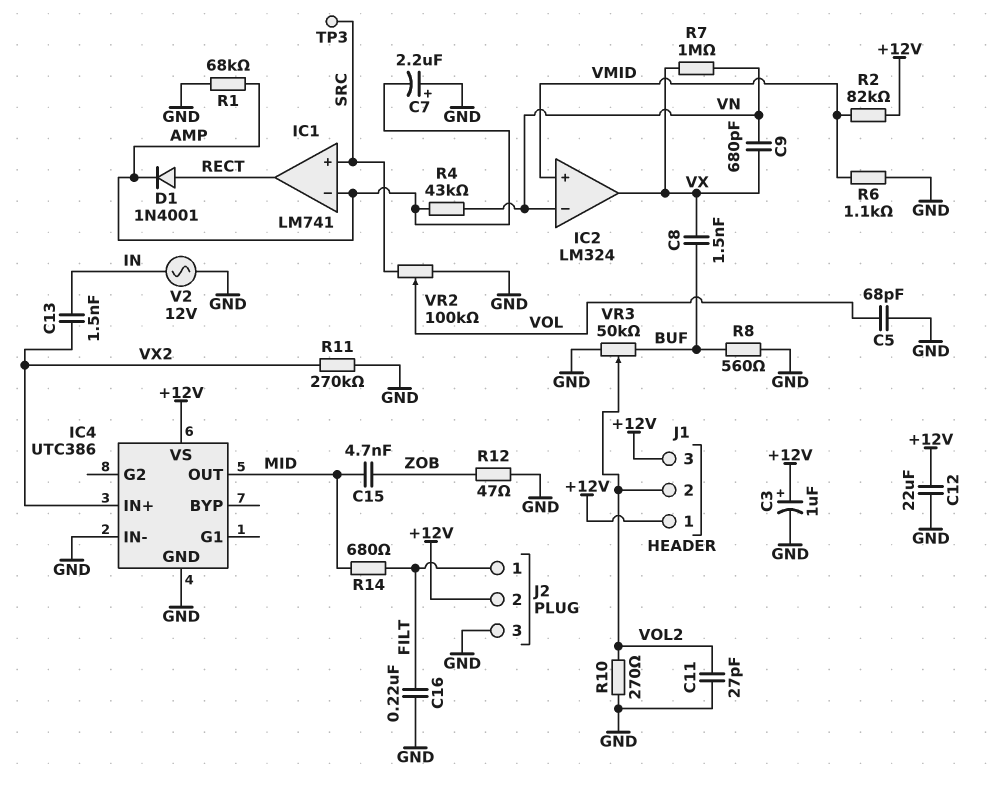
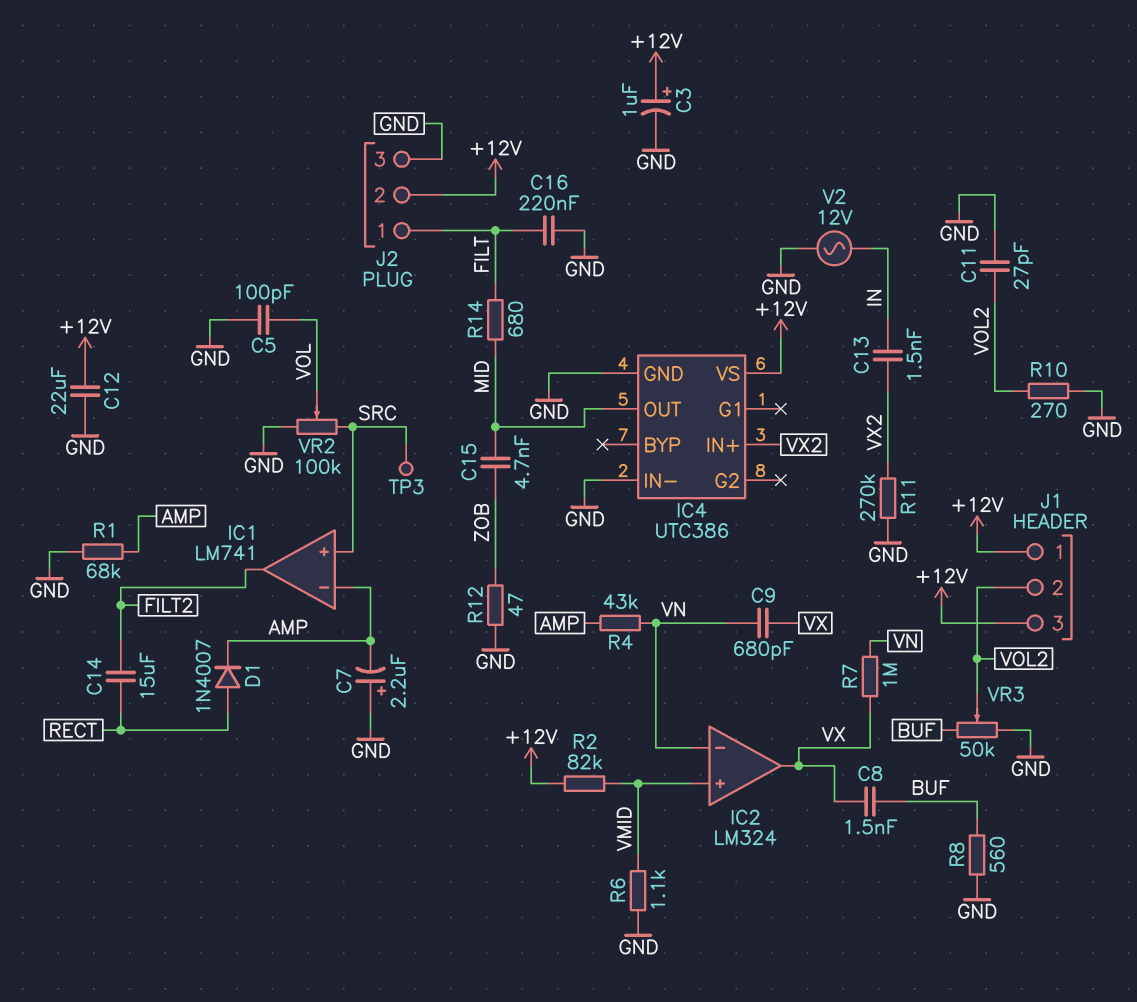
C5: 68pF (GND, VOL) -> 100pF (GND, VOL)
C14: none -> 15uF (FILT2, RECT)
D1: diode 1N4001 (A RECT, K AMP) -> diode 1N4007 (A RECT, K AMP)
IC1 pin out: RECT -> FILT2

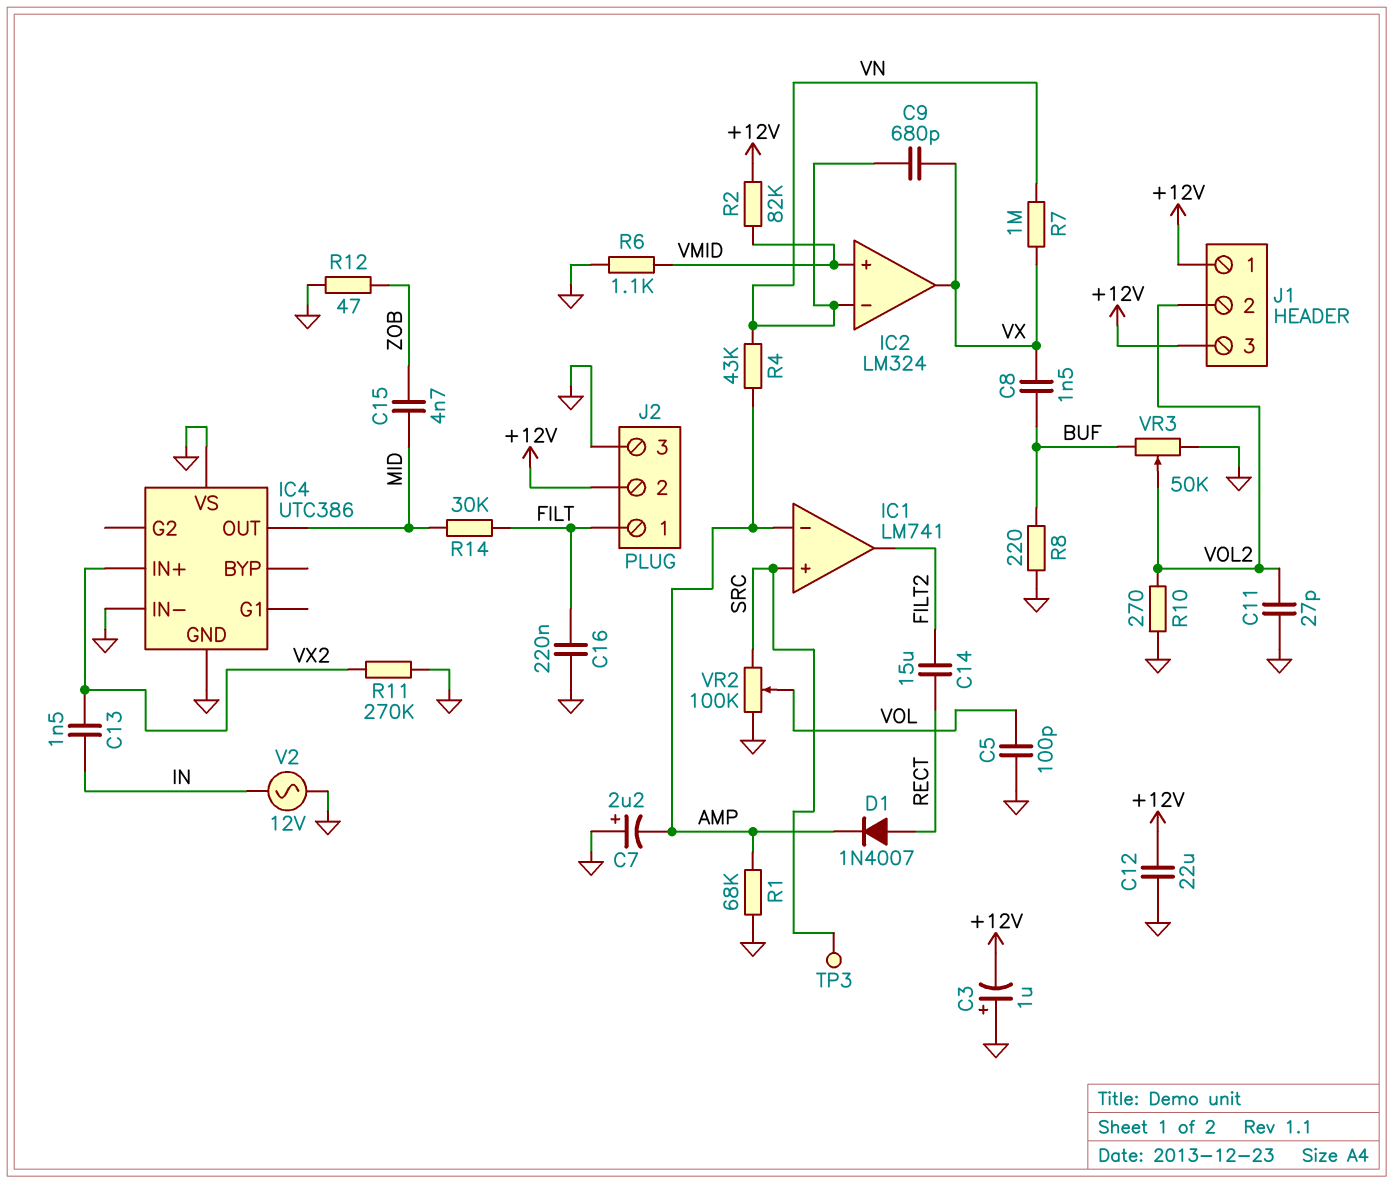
C3: 1uF (plus +12V, minus GND) -> 1uF (plus GND, minus +12V)
IC4 pin VS: +12V -> GND
R8: 560 (BUF, GND) -> 220 (BUF, GND)
R14: 680 (FILT, MID) -> 30k (FILT, MID)

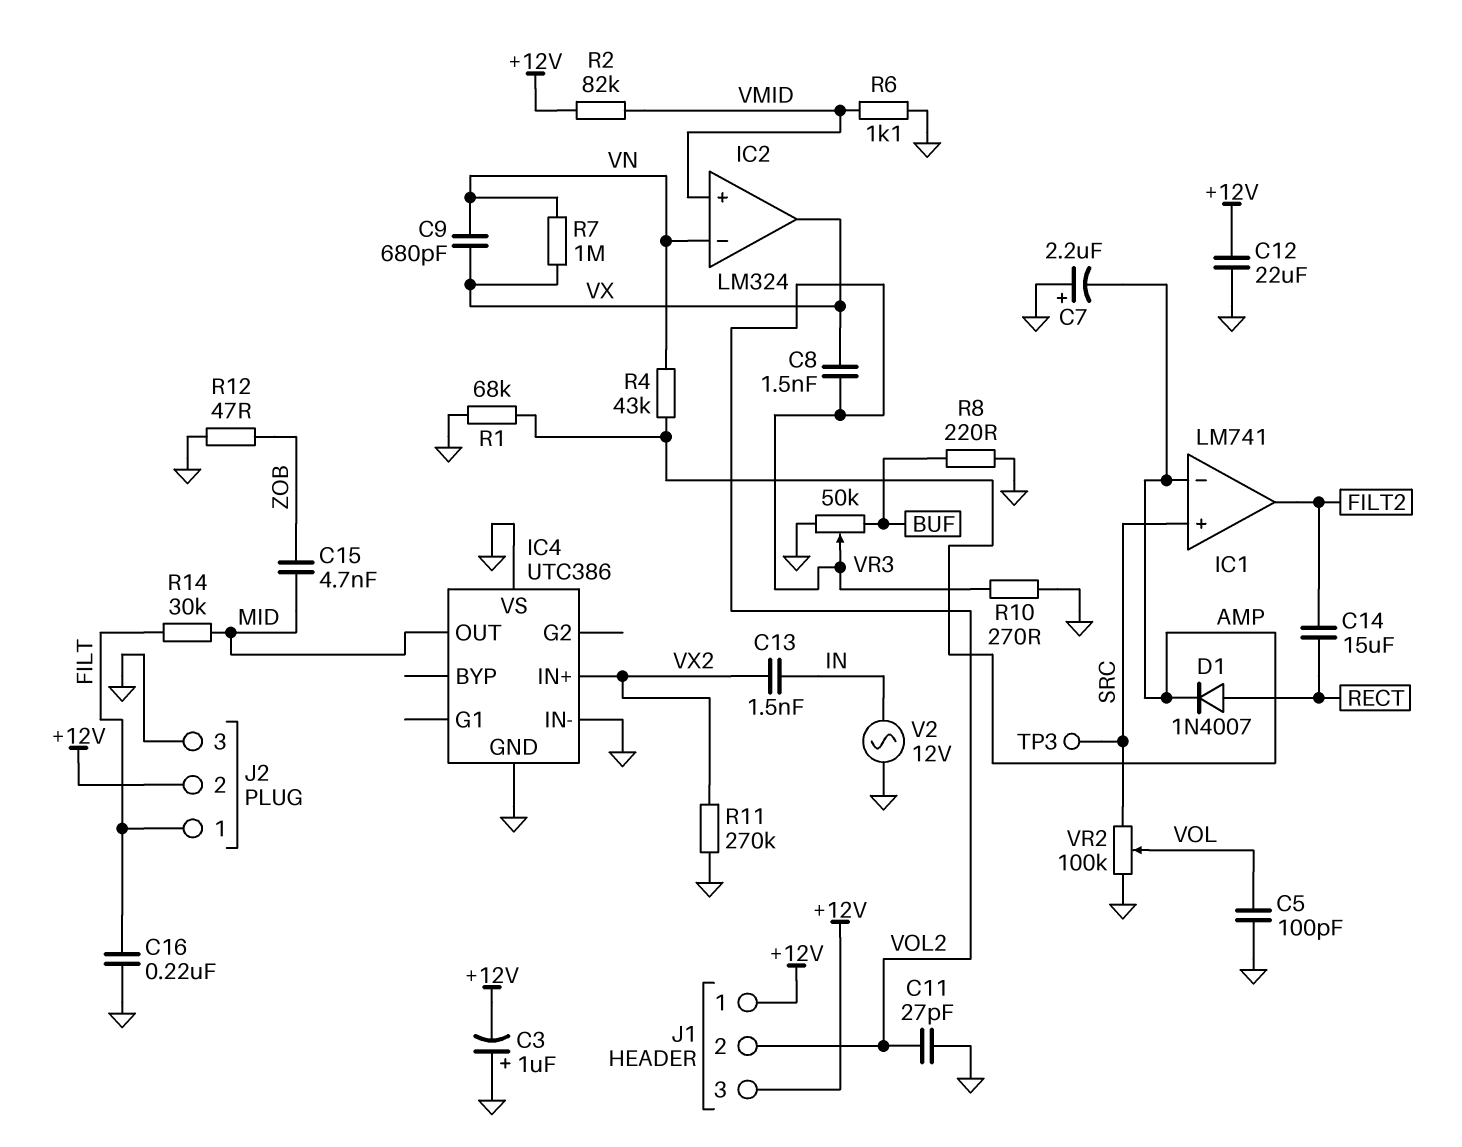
C8: 1.5nF (BUF, VX) -> 1.5nF (VOL2, VX)

